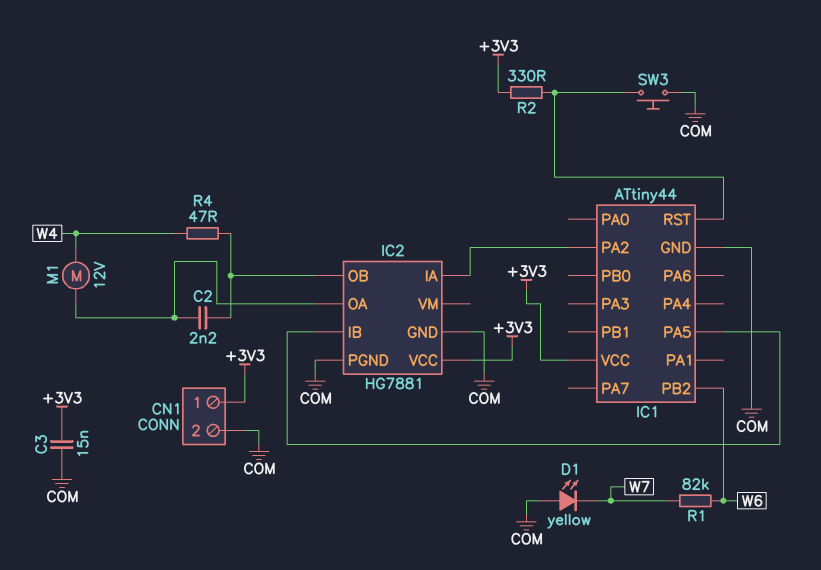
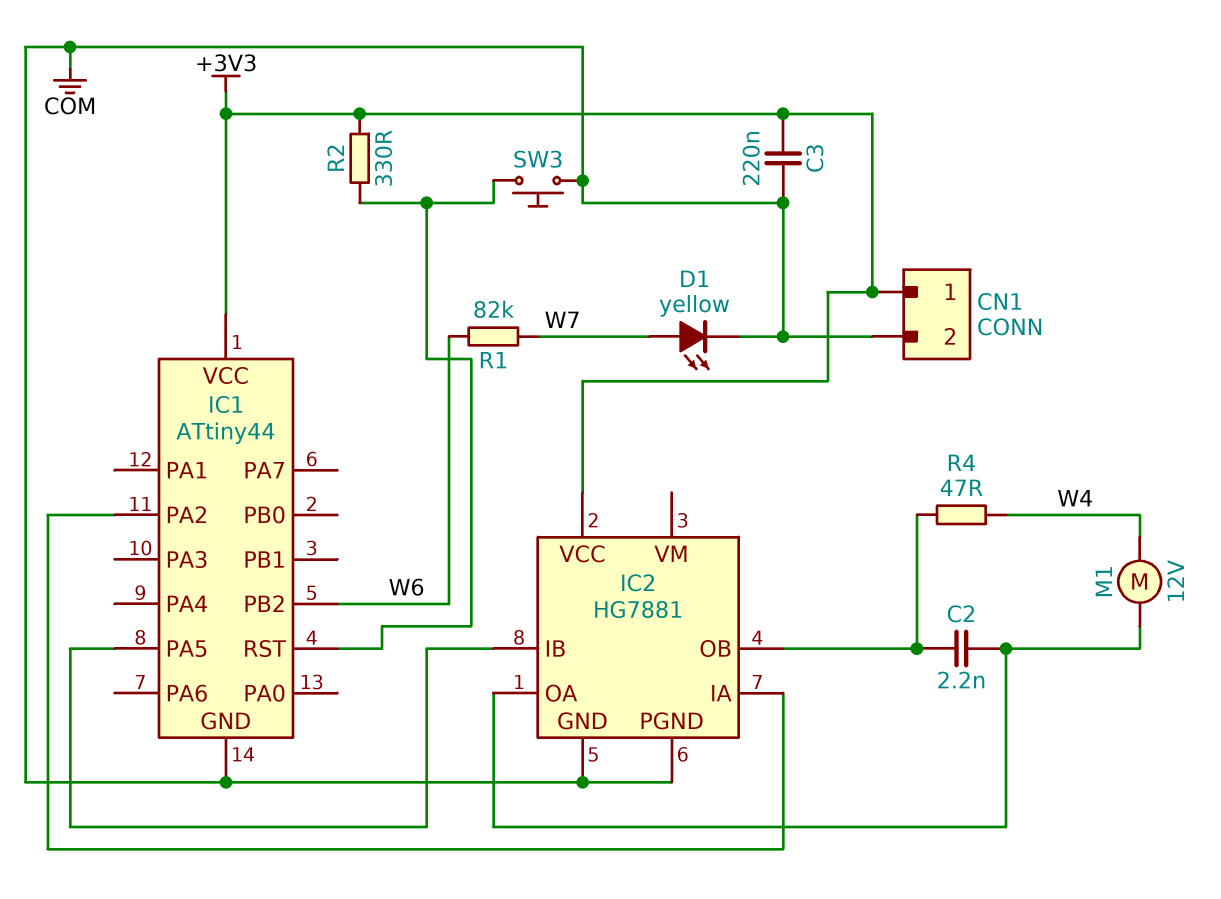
C3: 15nF (+3V3, COM) -> 220nF (+3V3, COM)
D1: LED yellow (A COM, K W7) -> LED yellow (A W7, K COM)

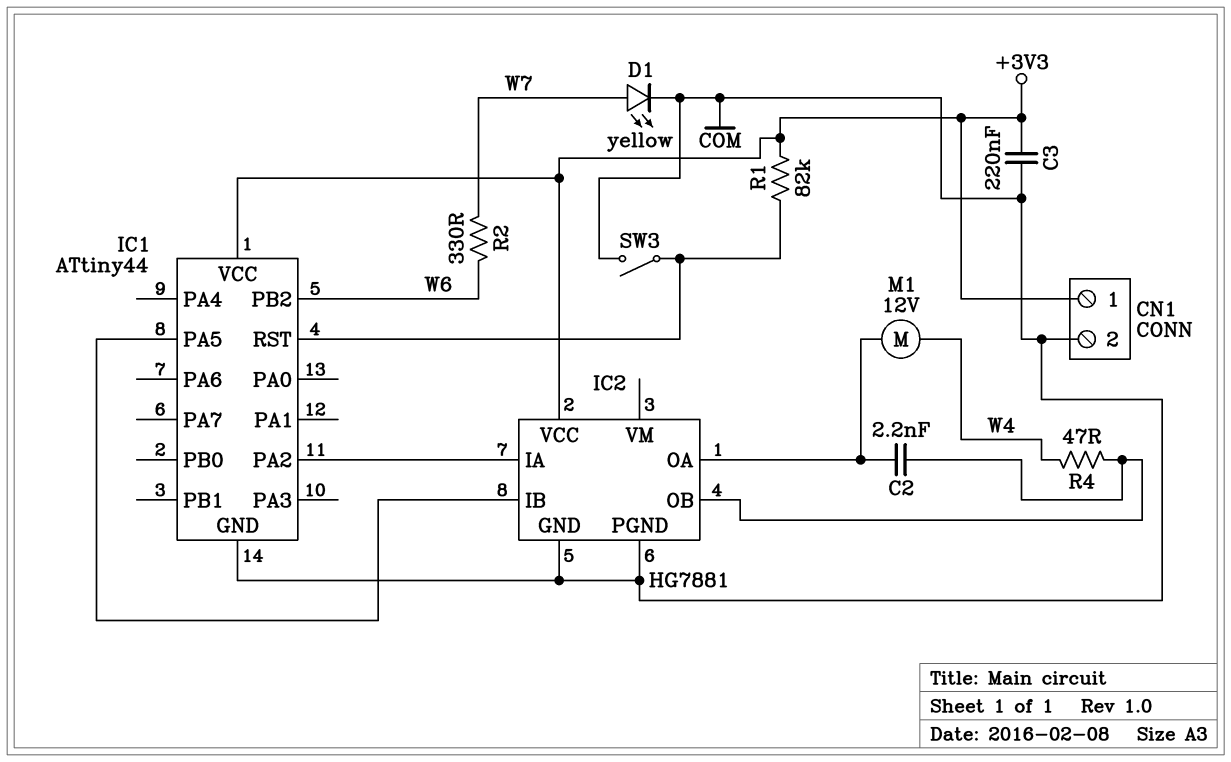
R1: 82k (W6, W7) -> 82k (+3V3, IC1/RST)
R2: 330 (+3V3, IC1/RST) -> 330 (W6, W7)
SW3: button (COM, IC1/RST) -> switch (COM, IC1/RST)

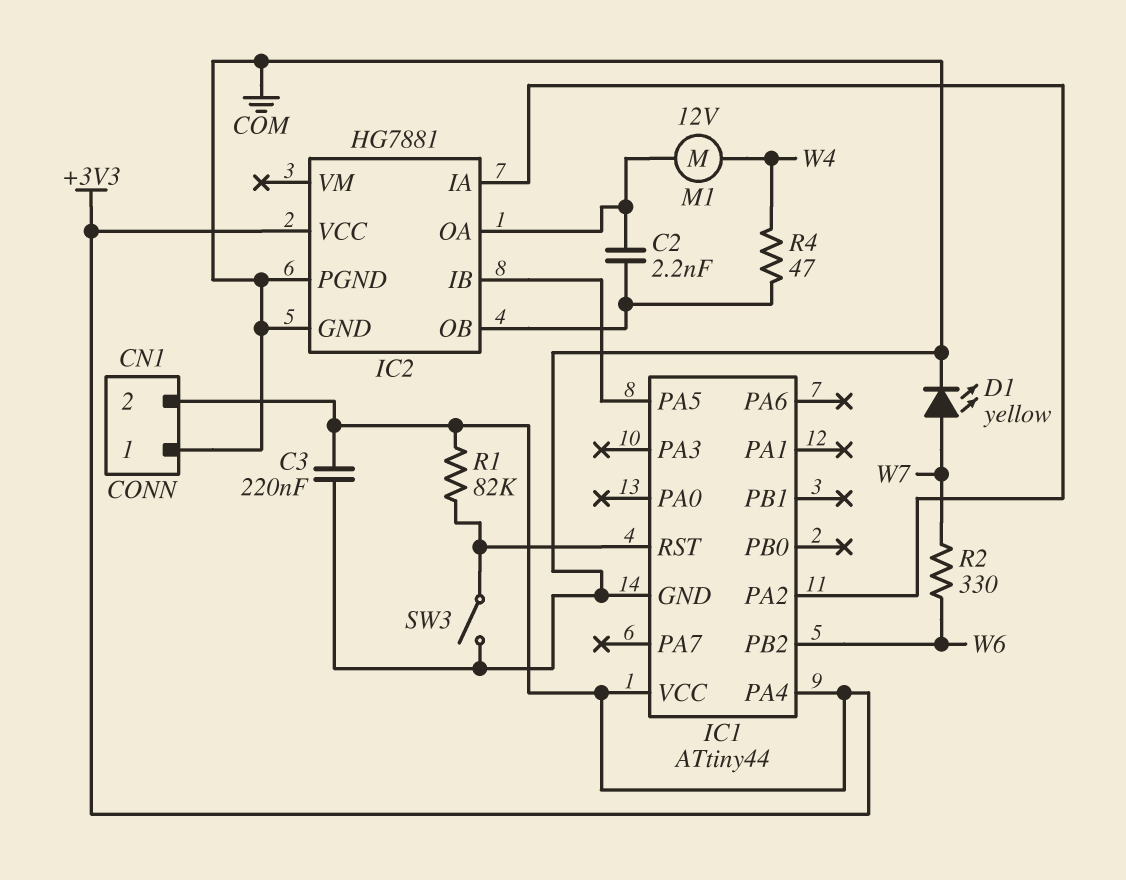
CN1 pin 1: +3V3 -> COM
CN1 pin 2: COM -> +3V3
IC1 pin PA4: none -> +3V3

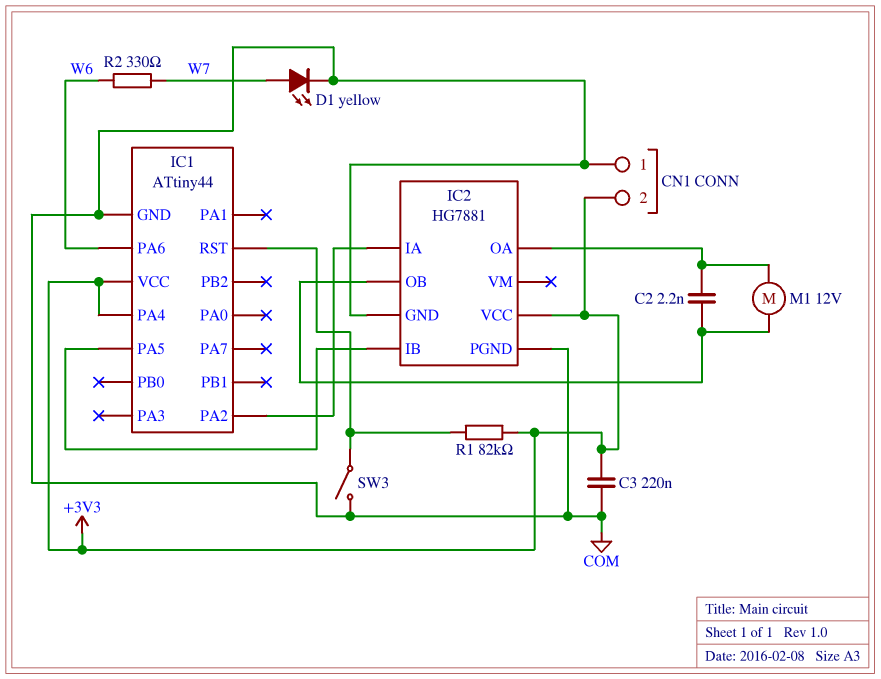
IC1 pin PA6: none -> W6
IC1 pin PB2: W6 -> none
M1: motor 12V (IC2/OA, W4) -> motor 12V (IC2/OA, IC2/OB)
R4: 47 (IC2/OB, W4) -> none

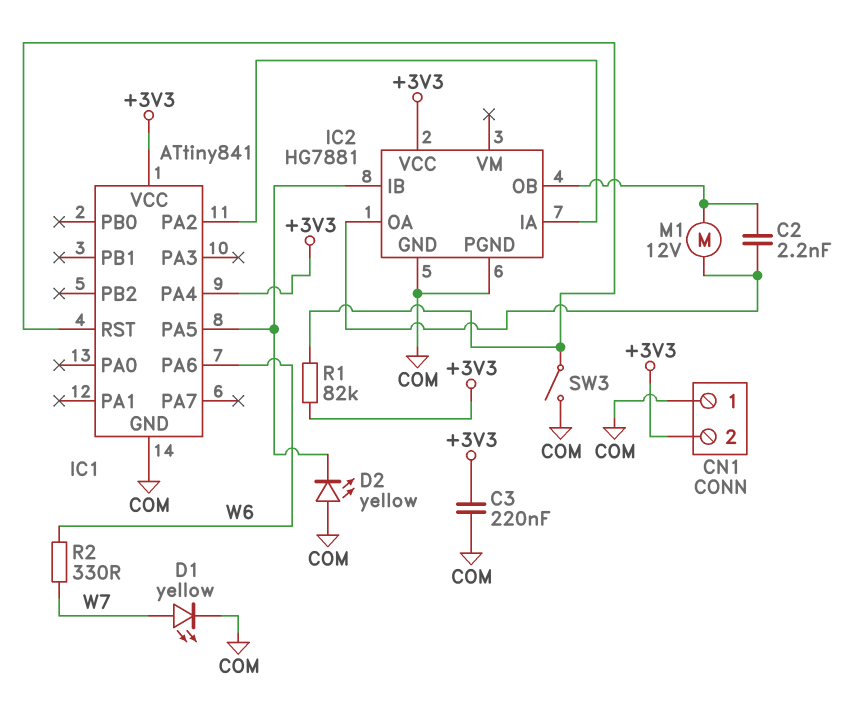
D2: none -> LED yellow (A COM, K IC1/PA5)
IC1: ATtiny44 -> ATtiny841

